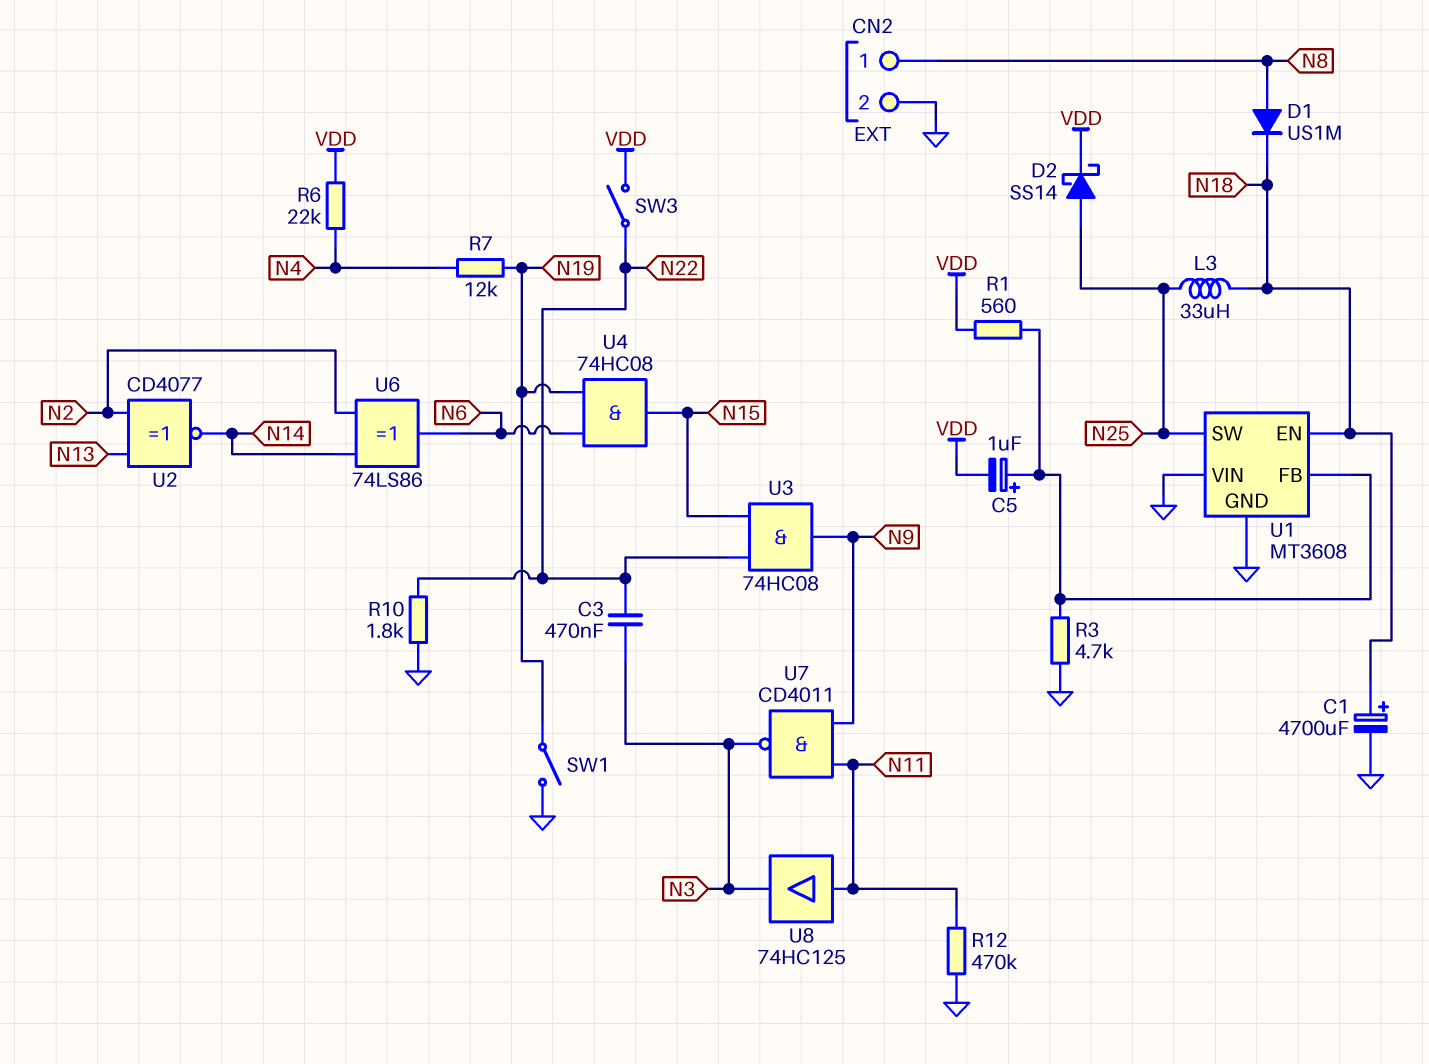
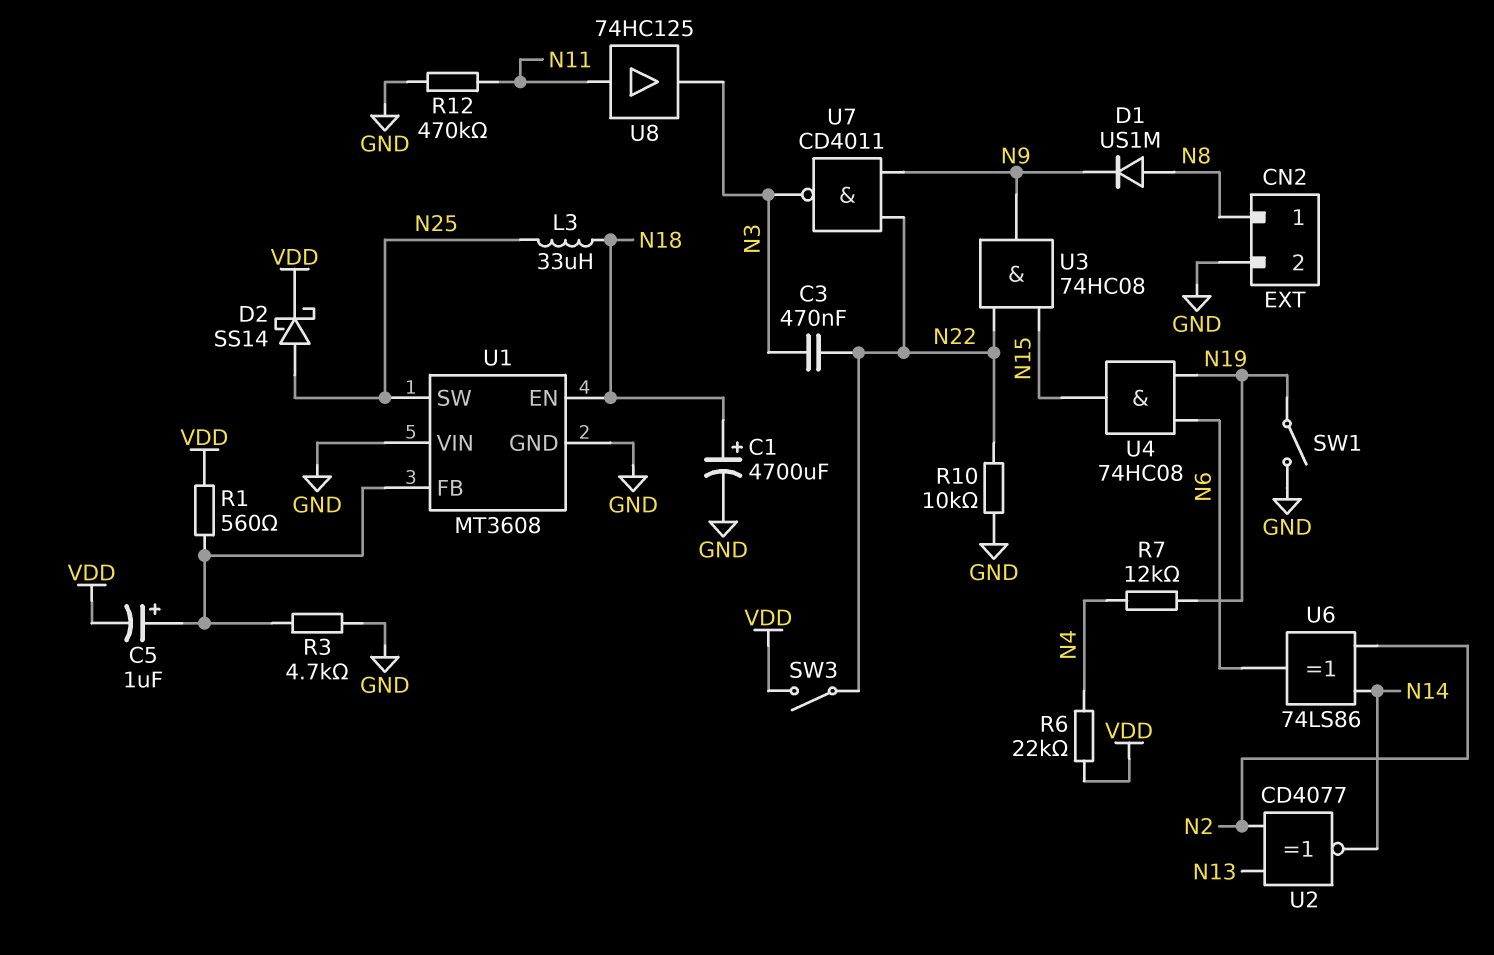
D1: diode US1M (A N8, K N18) -> diode US1M (A N8, K N9)
R10: 1.8k (GND, N22) -> 10k (GND, N22)
U7: NAND CD4011 (in N9, in N11, out N3) -> NAND CD4011 (in N9, in N22, out N3)

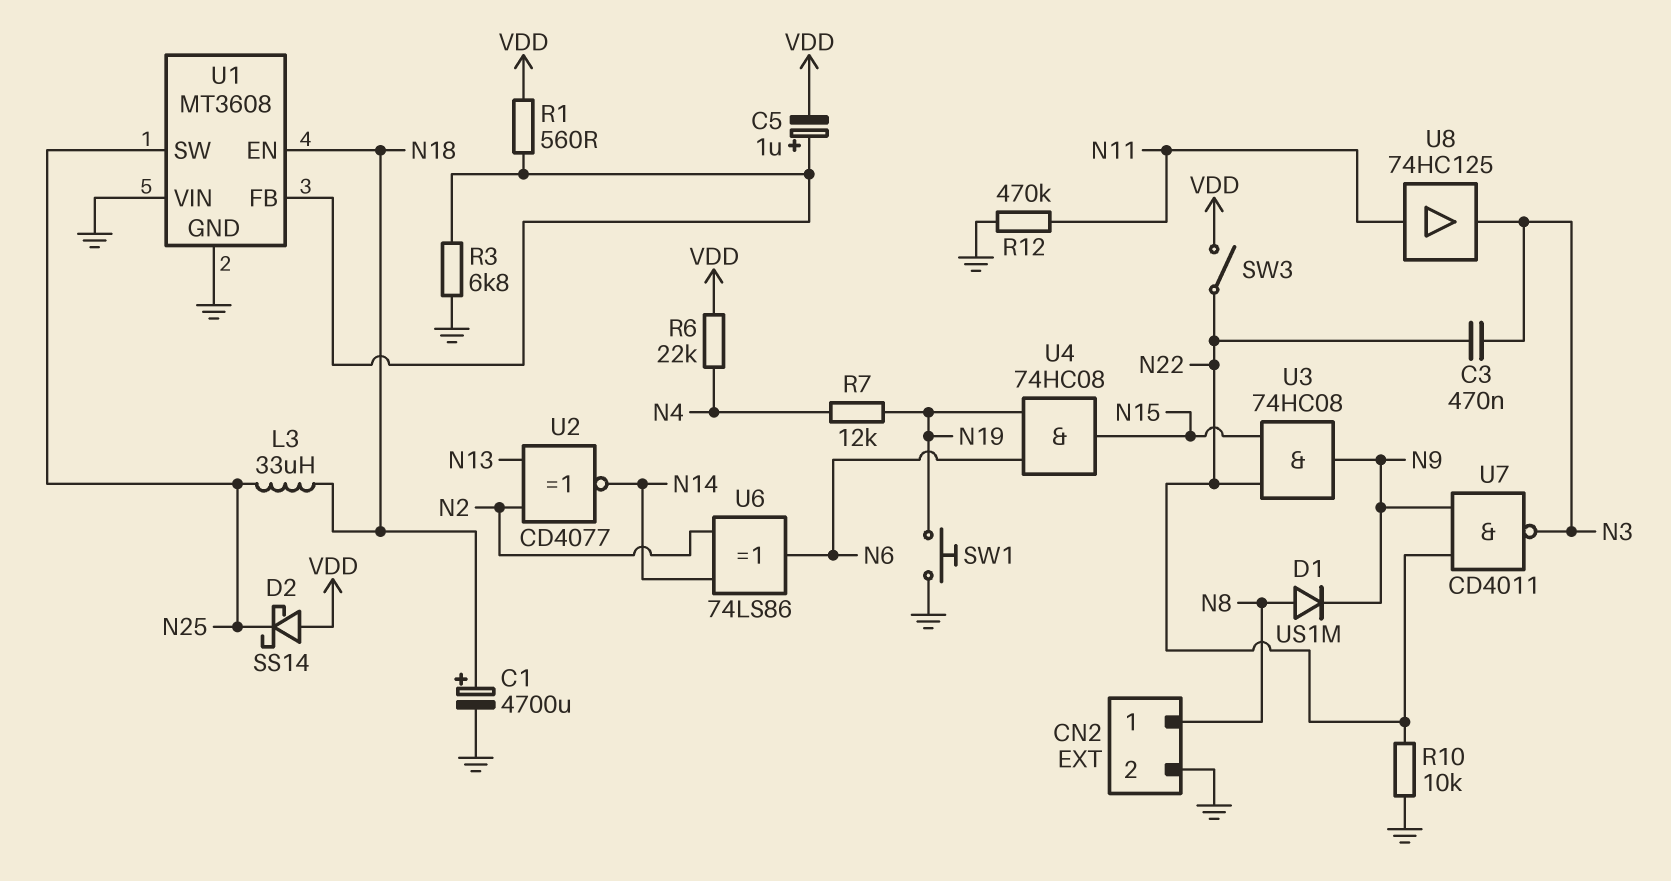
D2: schottky SS14 (A N25, K VDD) -> schottky SS14 (A VDD, K N25)
R3: 4.7k (GND, U1/FB) -> 6.8k (GND, U1/FB)
SW1: switch (GND, N19) -> button (GND, N19)

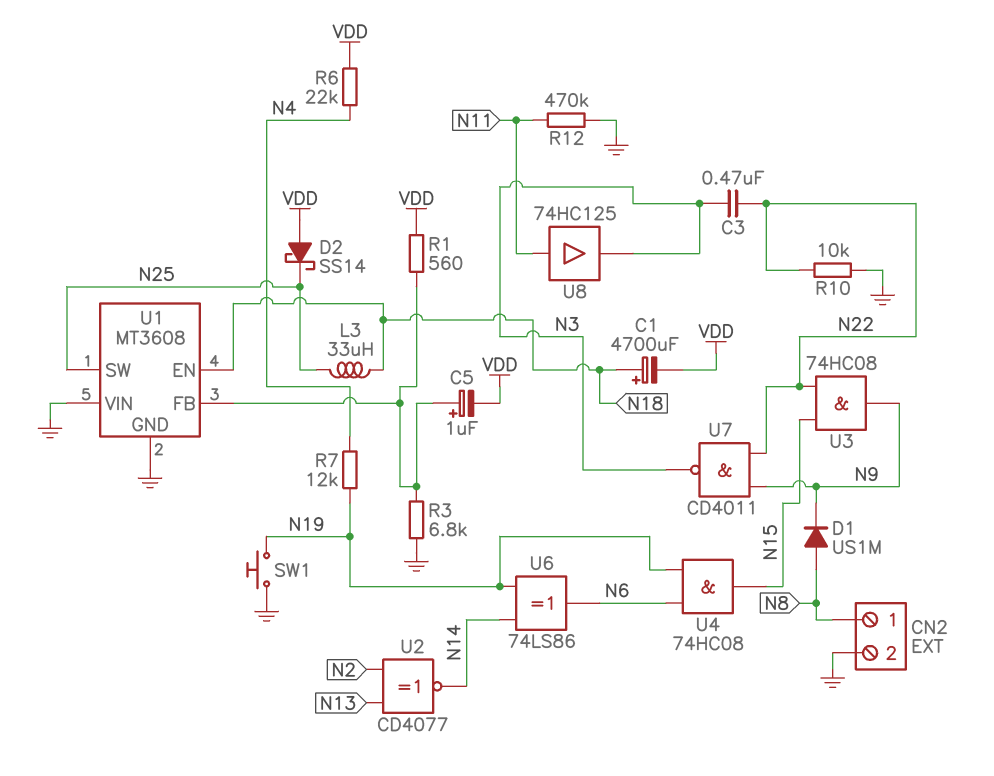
C1: 4700uF (plus N18, minus GND) -> 4700uF (plus N18, minus VDD)
SW3: switch (N22, VDD) -> none
U6: XOR 74LS86 (in N2, in N14, out N6) -> XOR 74LS86 (in N14, in N19, out N6)

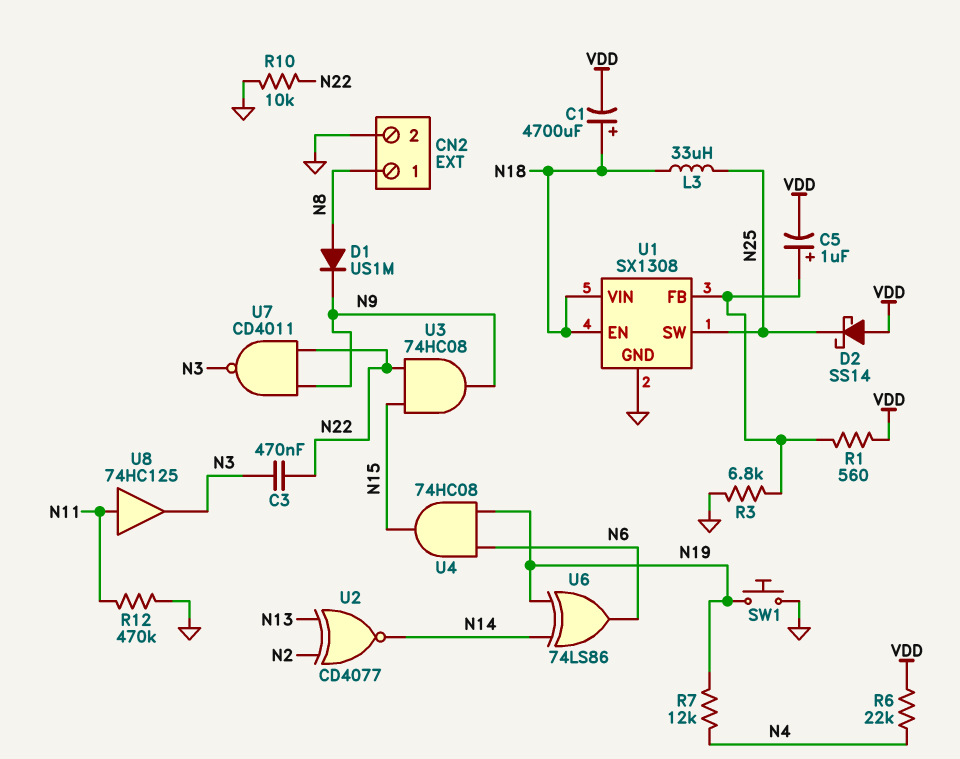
U1: MT3608 -> SX1308
U1 pin VIN: GND -> N18

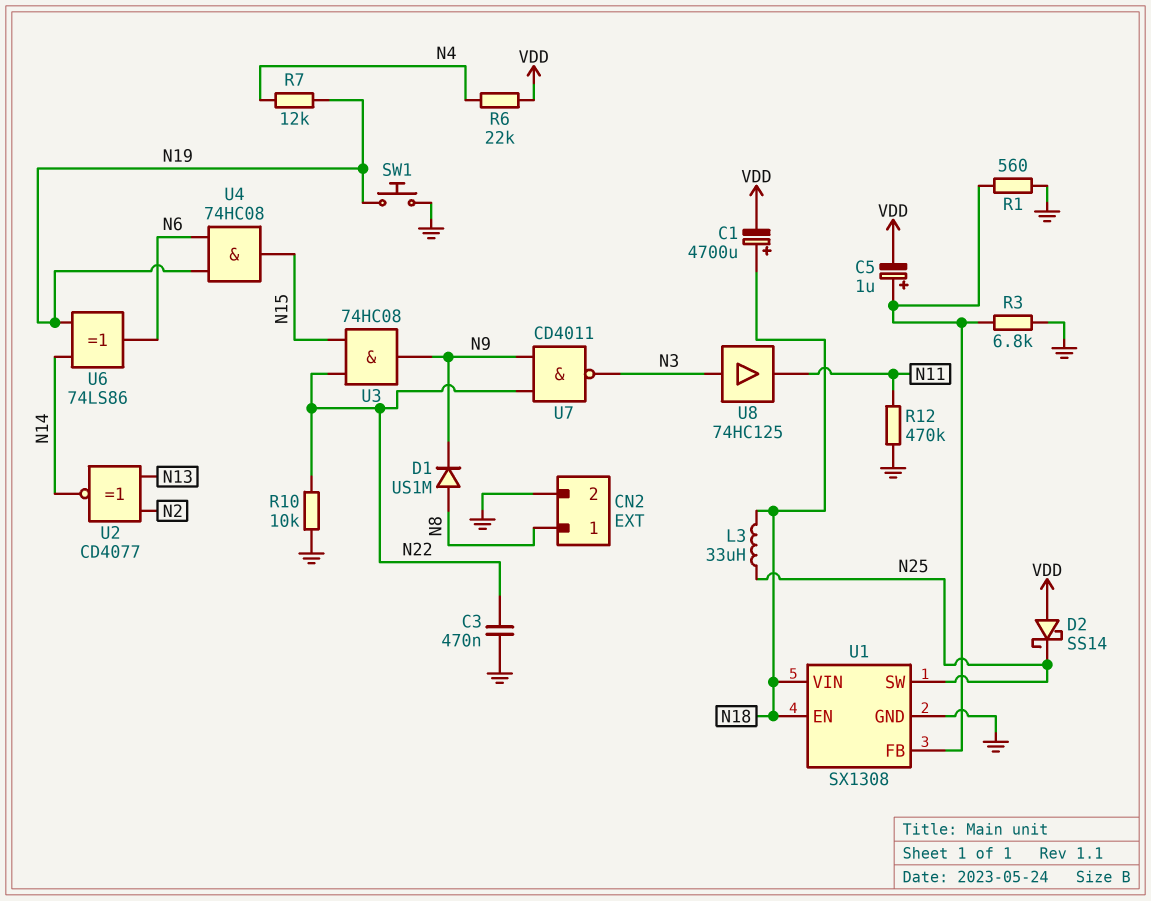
C3: 470nF (N3, N22) -> 470nF (GND, N22)
R1: 560 (U1/FB, VDD) -> 560 (GND, U1/FB)
U8: buffer 74HC125 (in N11, out N3) -> buffer 74HC125 (in N3, out N11)

